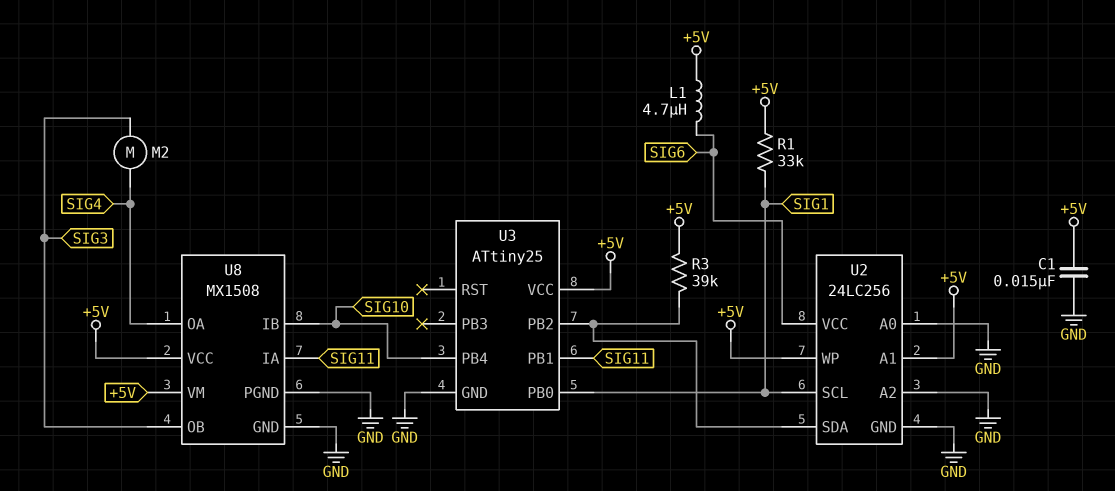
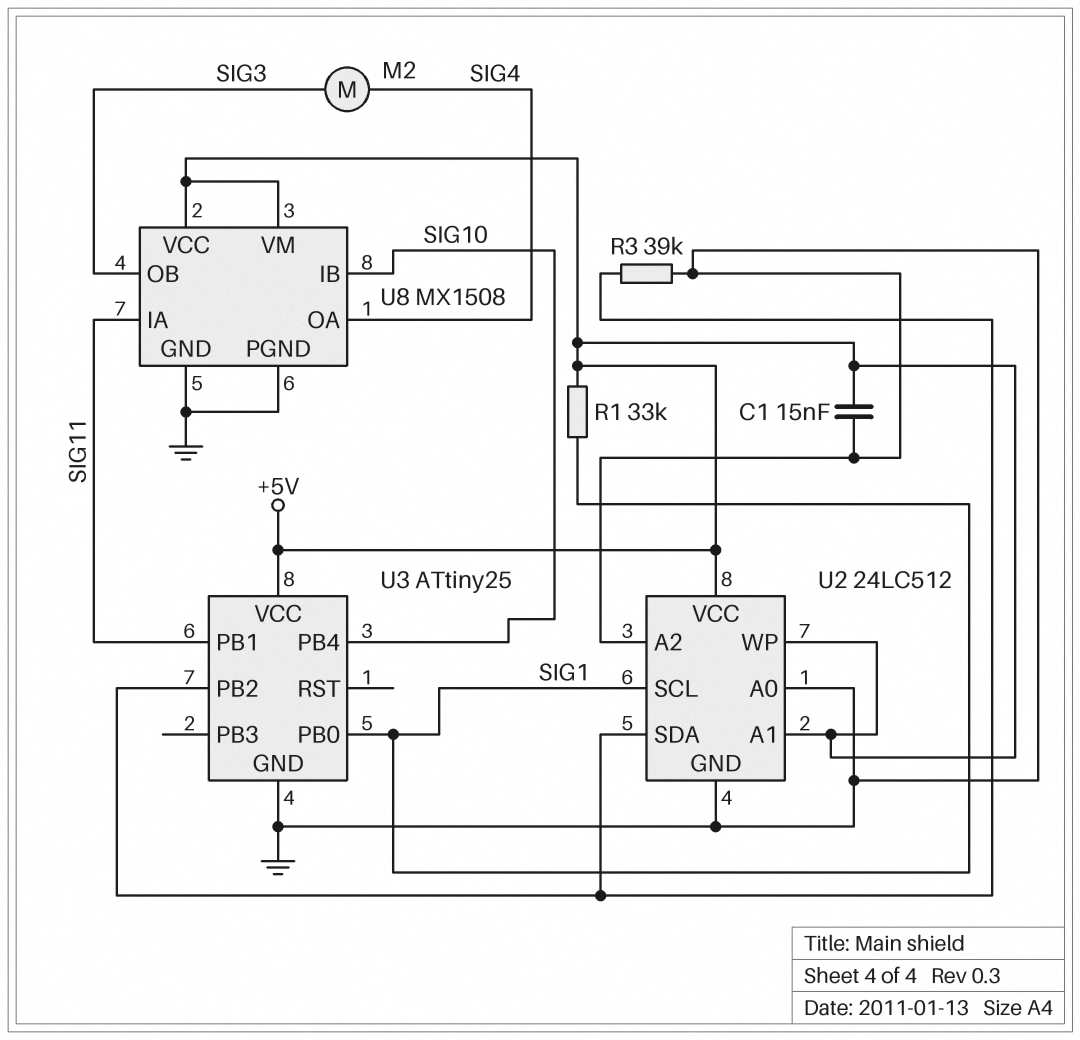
L1: 4.7uH (+5V, SIG6) -> none
R3: 39k (+5V, U2/SDA) -> 39k (GND, U2/SDA)
U2: 24LC256 -> 24LC512
U2 pin VCC: SIG6 -> +5V

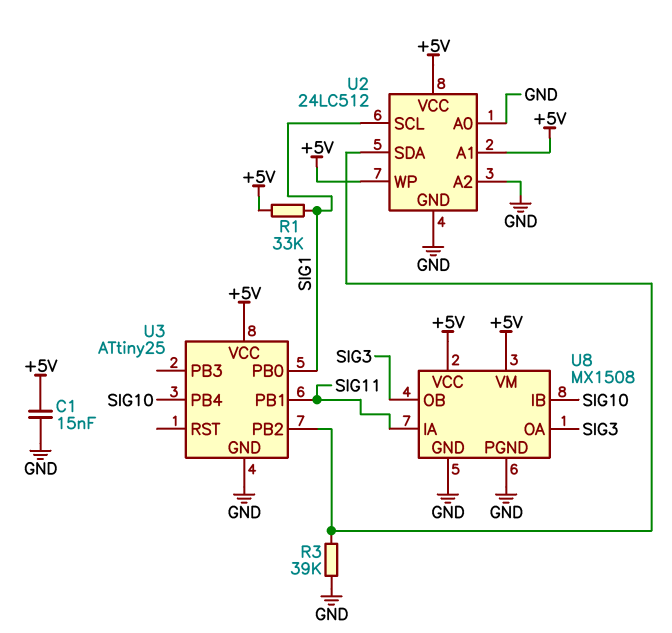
M2: motor (SIG3, SIG4) -> none
U8 pin OA: SIG4 -> SIG3

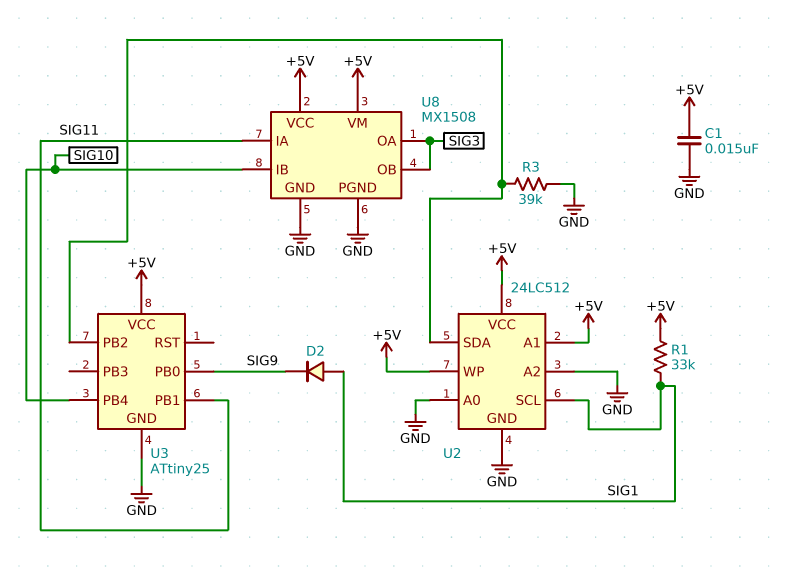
D2: none -> diode (A SIG1, K SIG9)
U3 pin PB0: SIG1 -> SIG9

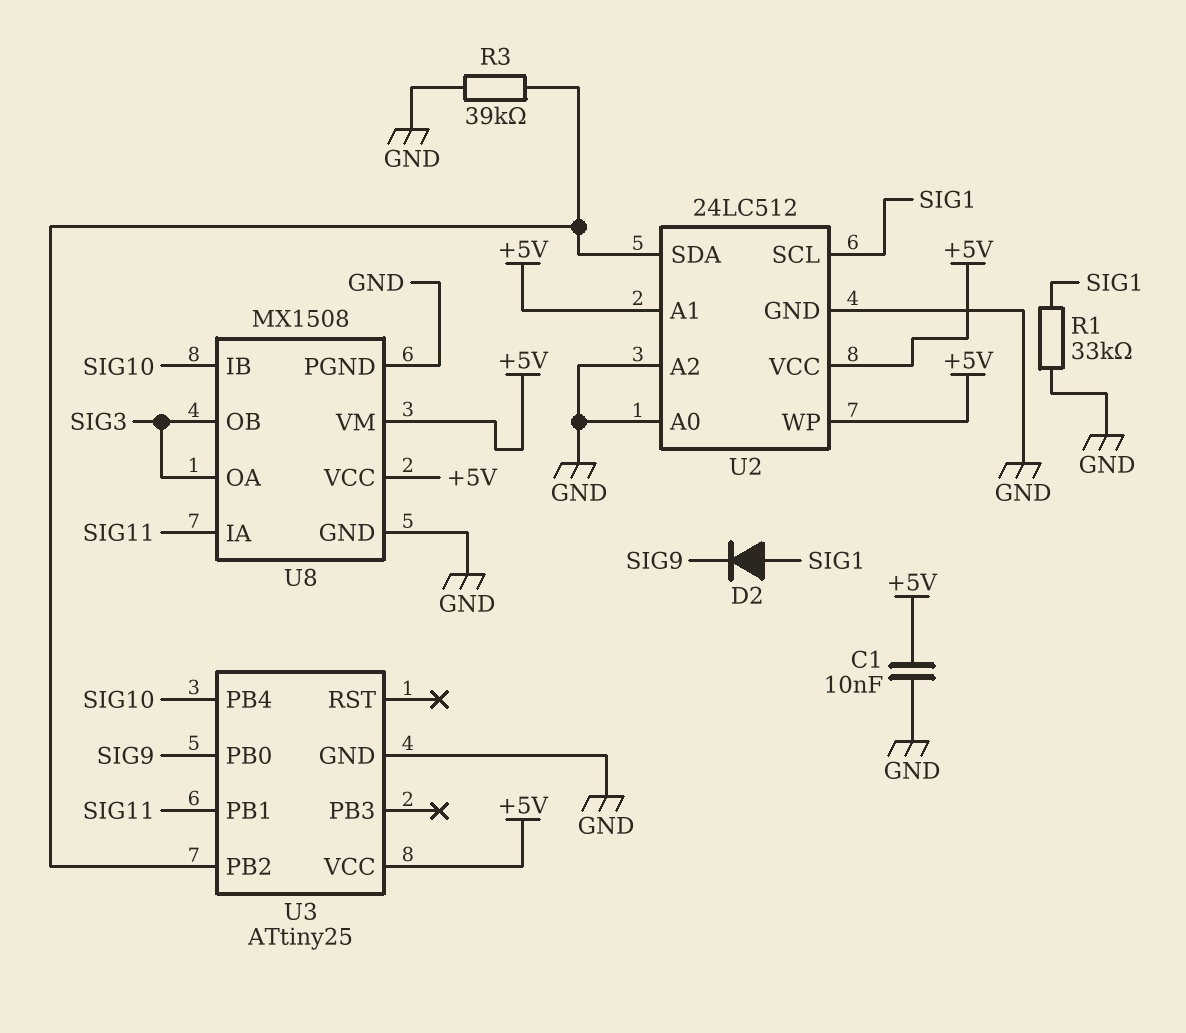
C1: 15nF (+5V, GND) -> 10nF (+5V, GND)
R1: 33k (+5V, SIG1) -> 33k (GND, SIG1)

